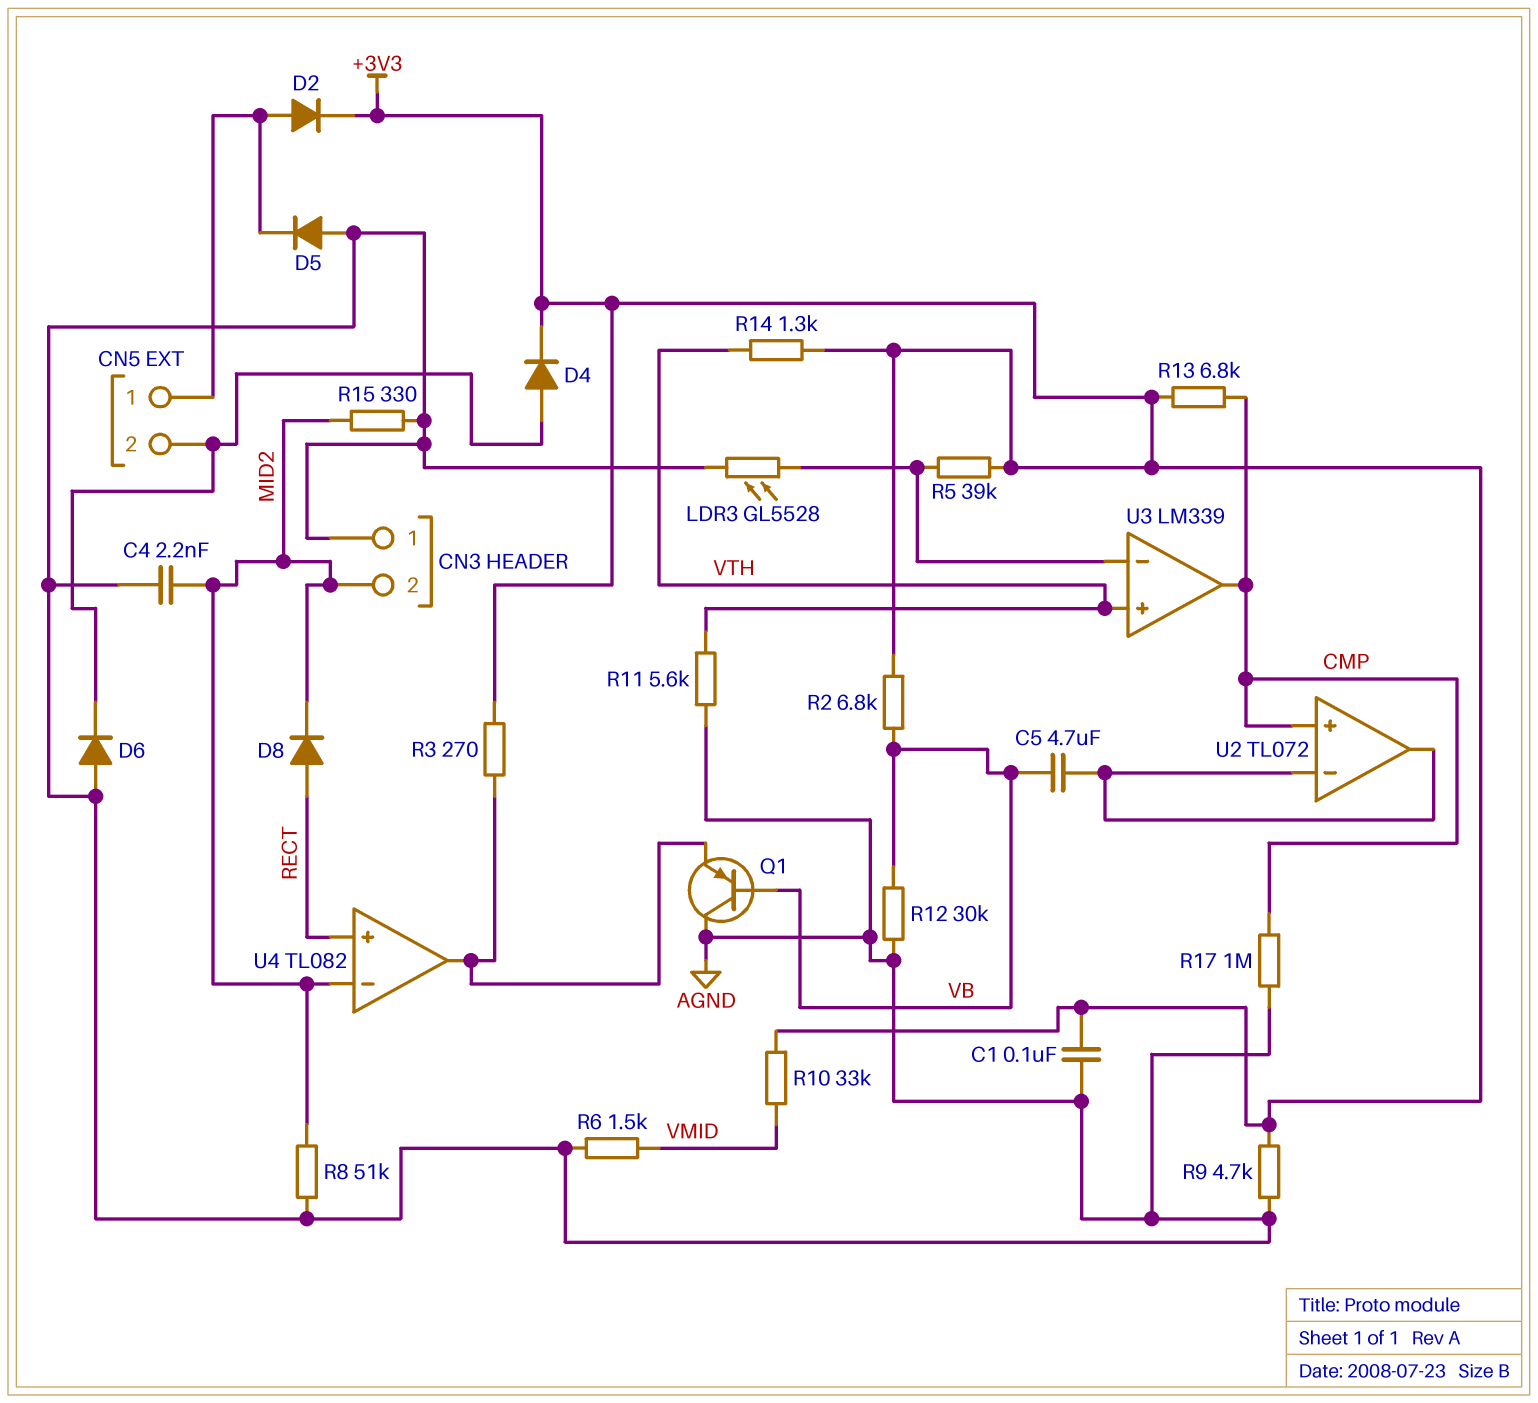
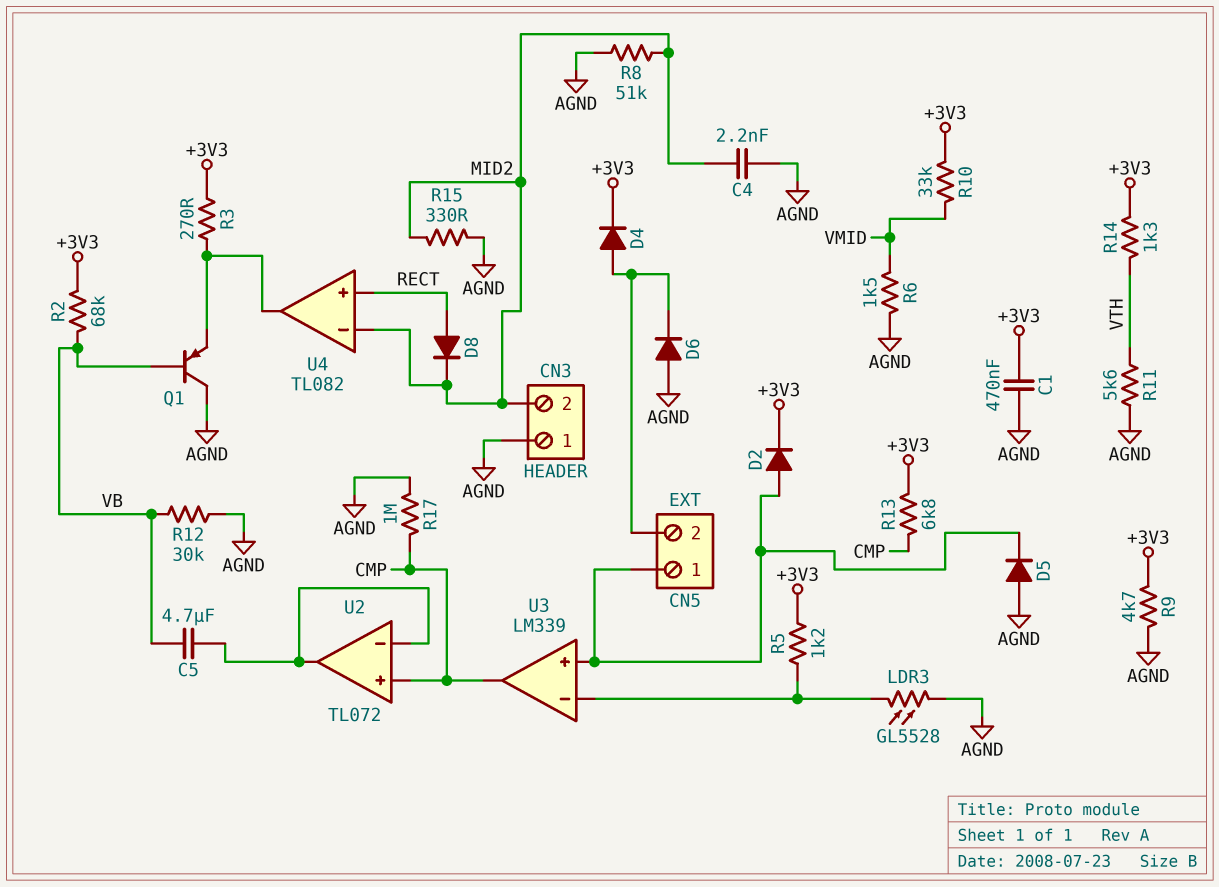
C1: 100nF (+3V3, AGND) -> 470nF (+3V3, AGND)
R2: 6.8k (+3V3, VB) -> 68k (+3V3, VB)
R5: 39k (+3V3, U3/in-) -> 1.2k (+3V3, U3/in-)
U3 pin in+: VTH -> CN5/1

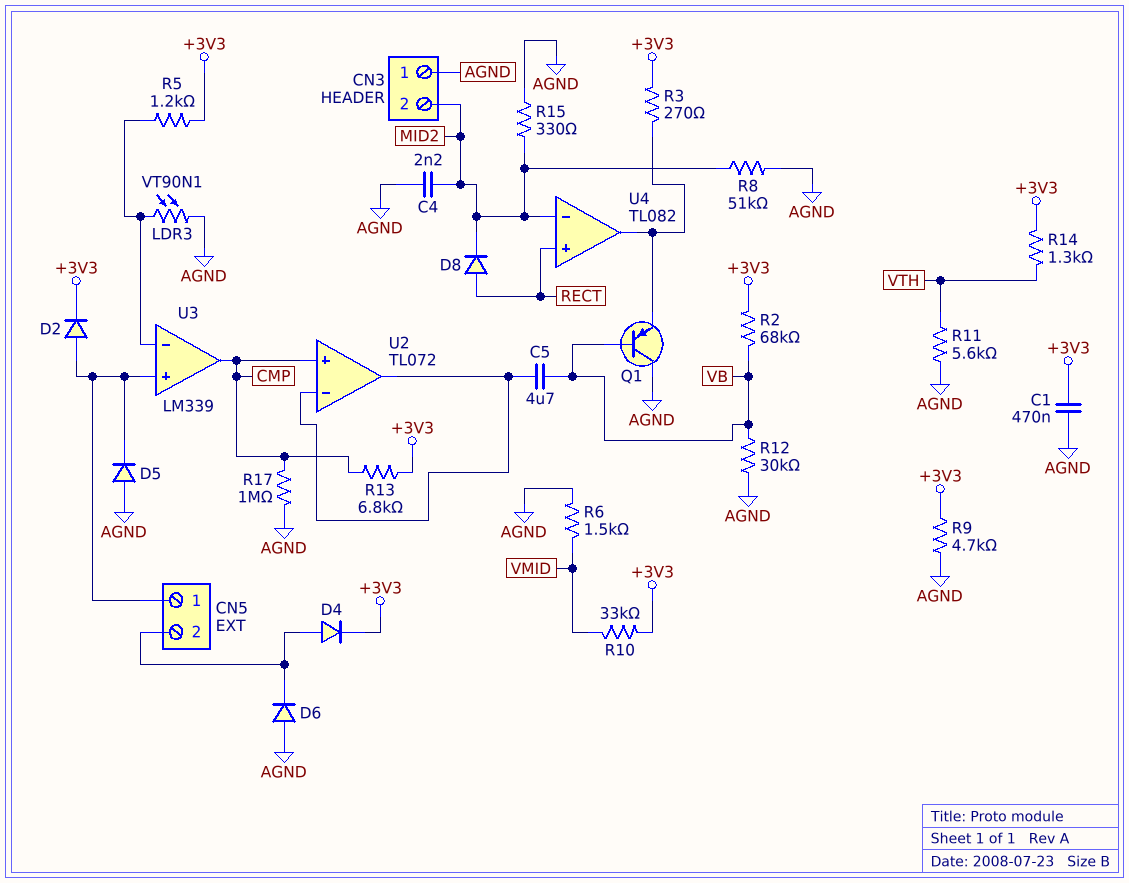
LDR3: GL5528 (AGND, U3/in-) -> VT90N1 (AGND, U3/in-)

